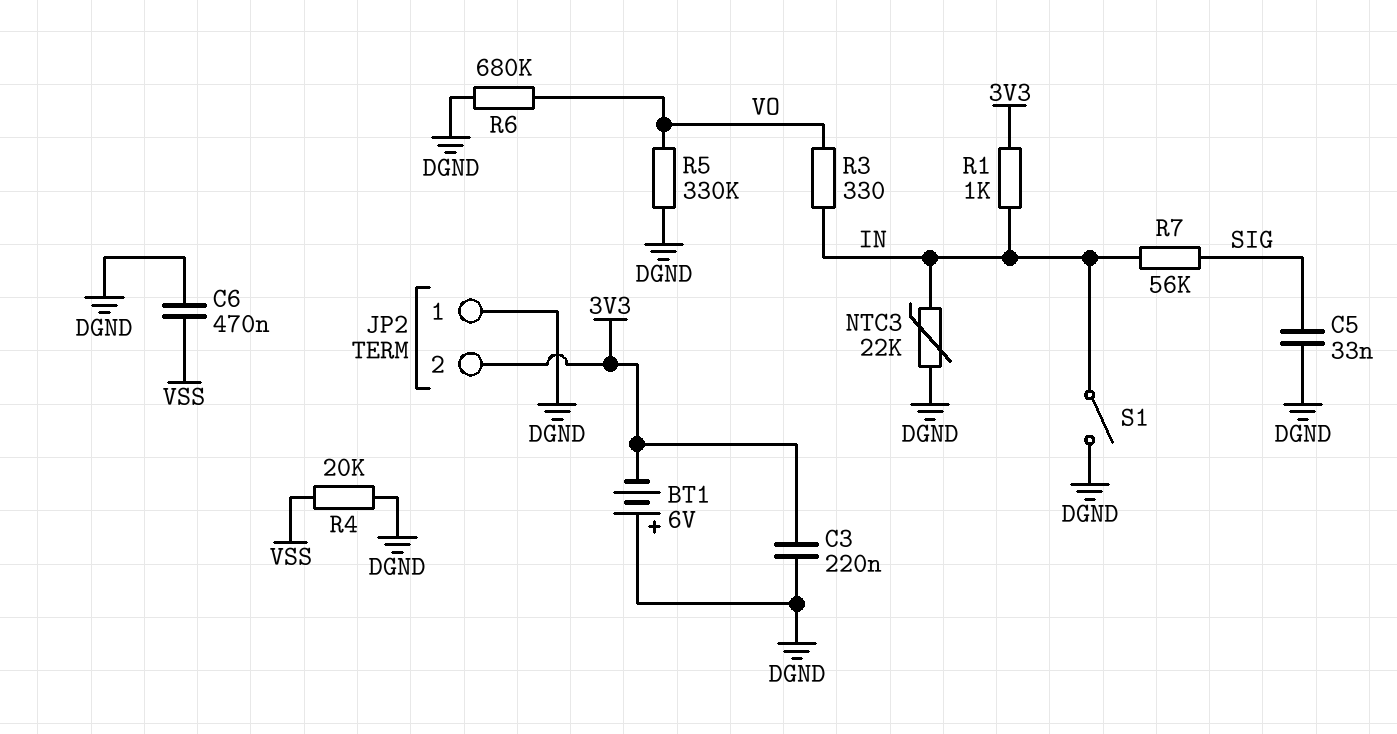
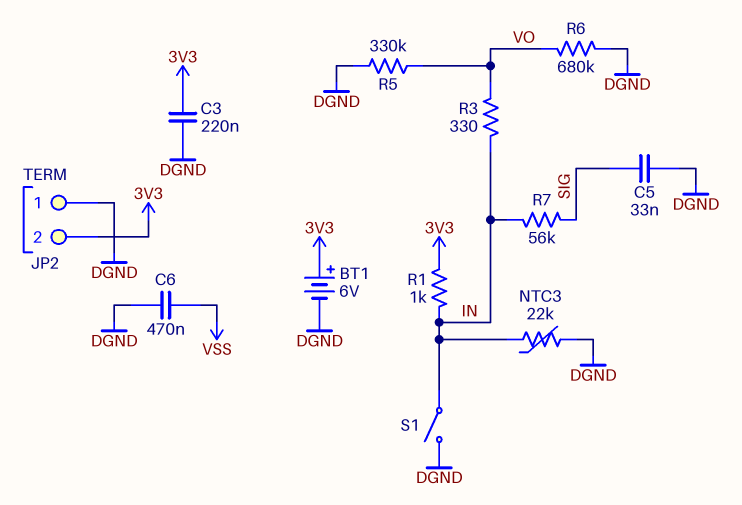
BT1: 6V (plus DGND, minus 3V3) -> 6V (plus 3V3, minus DGND)
R4: 20k (DGND, VSS) -> none

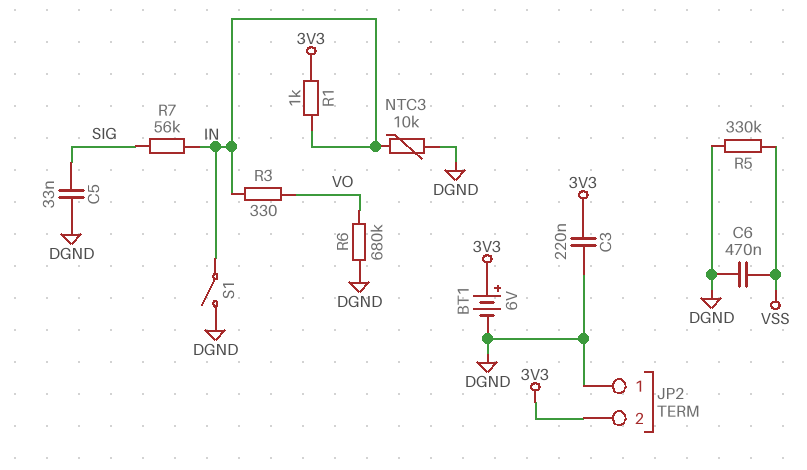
NTC3: 22k (DGND, IN) -> 10k (DGND, IN)
R5: 330k (DGND, VO) -> 330k (DGND, VSS)

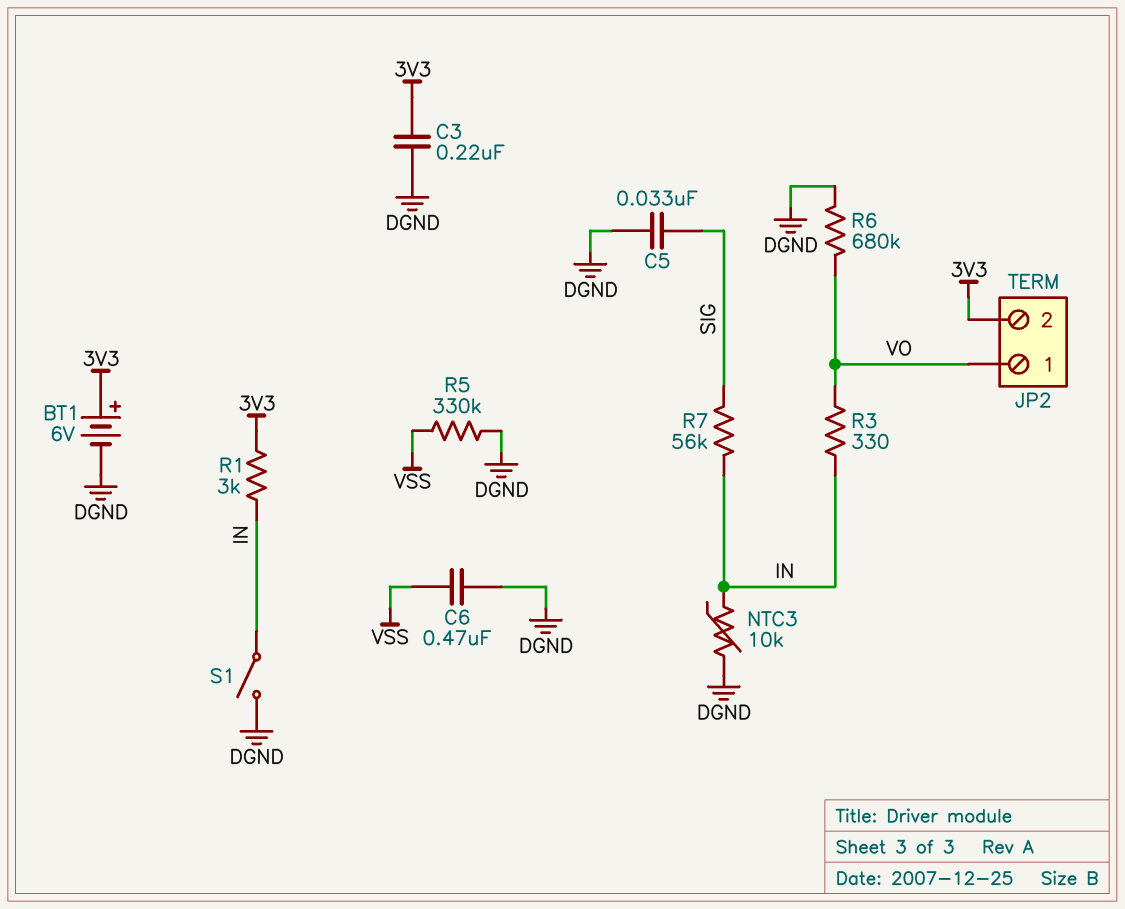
JP2 pin 1: DGND -> VO
R1: 1k (3V3, IN) -> 3k (3V3, IN)

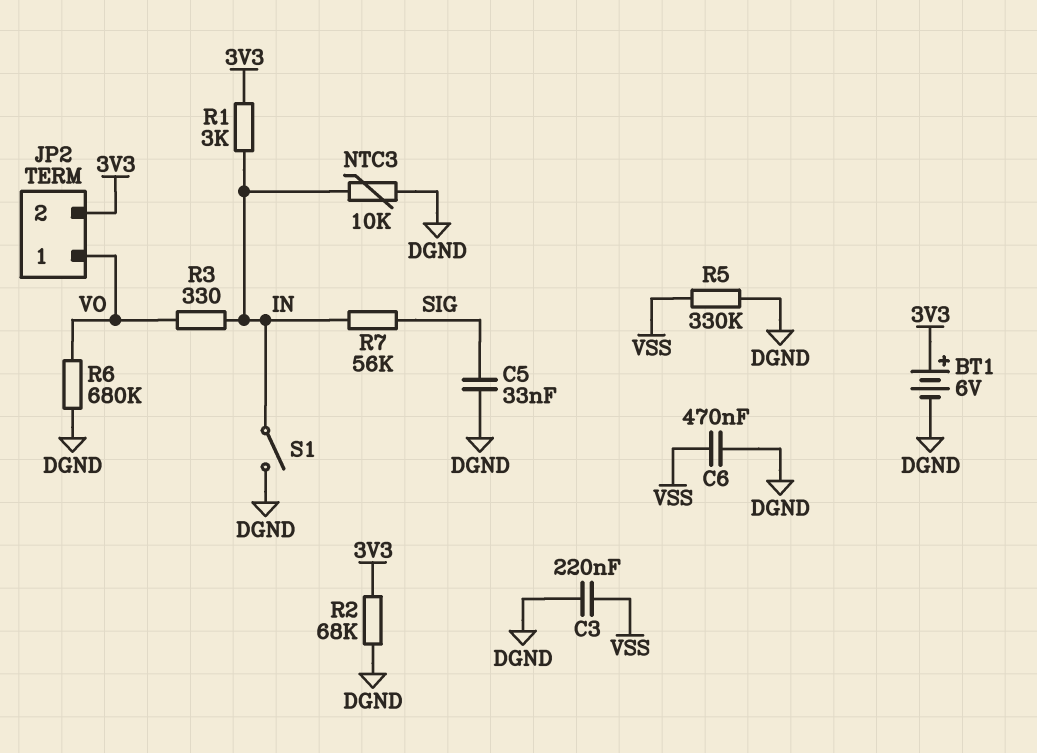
C3: 220nF (3V3, DGND) -> 220nF (DGND, VSS)
R2: none -> 68k (3V3, DGND)

